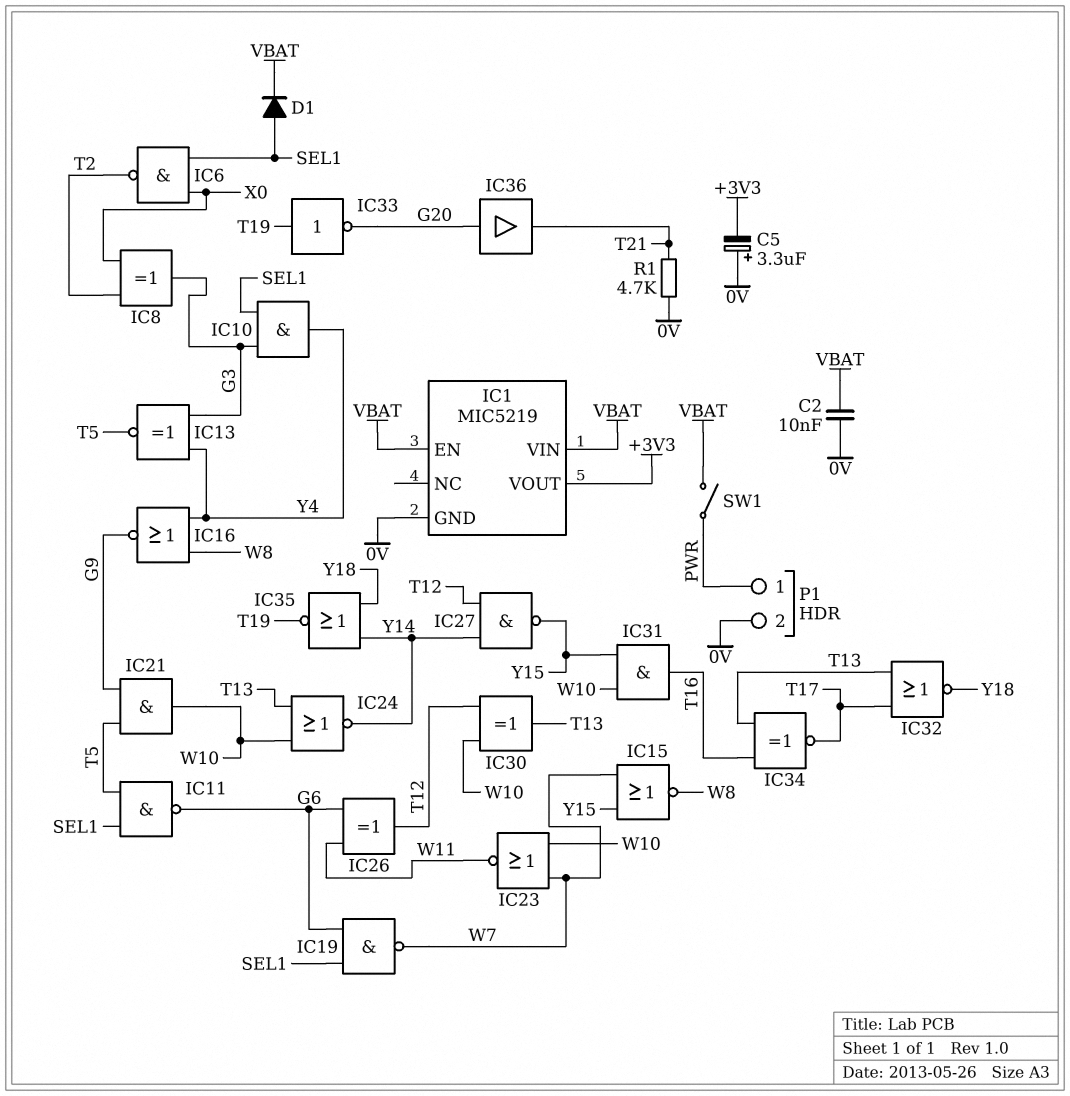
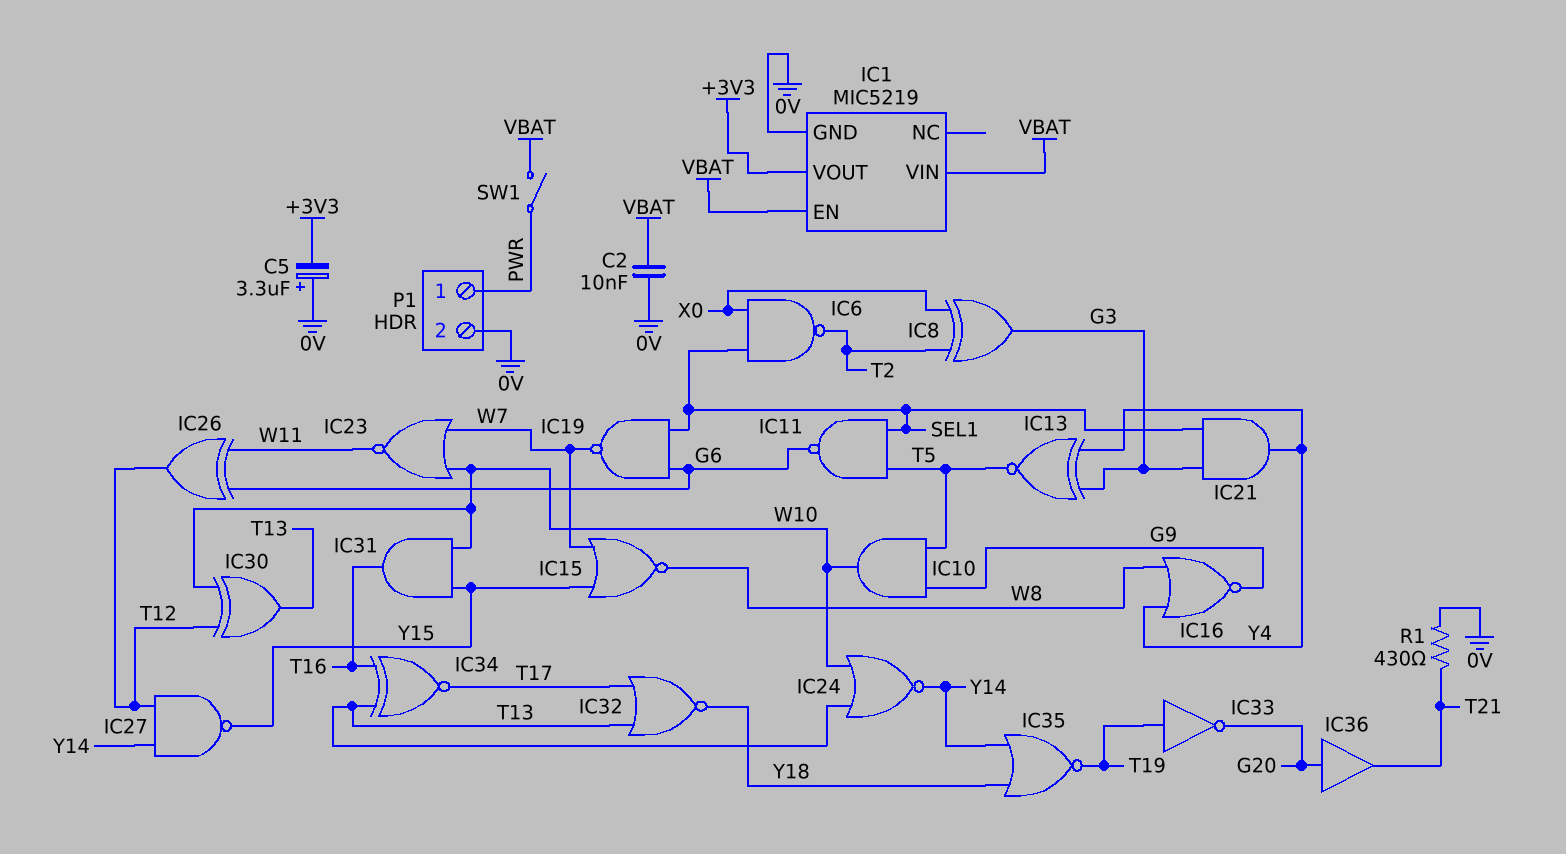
D1: diode (A SEL1, K VBAT) -> none
IC10: AND (in G3, in SEL1, out Y4) -> AND (in G9, in T5, out W10)
IC21: AND (in G9, in T5, out W10) -> AND (in G3, in SEL1, out Y4)
R1: 4.7k (0V, T21) -> 430 (0V, T21)

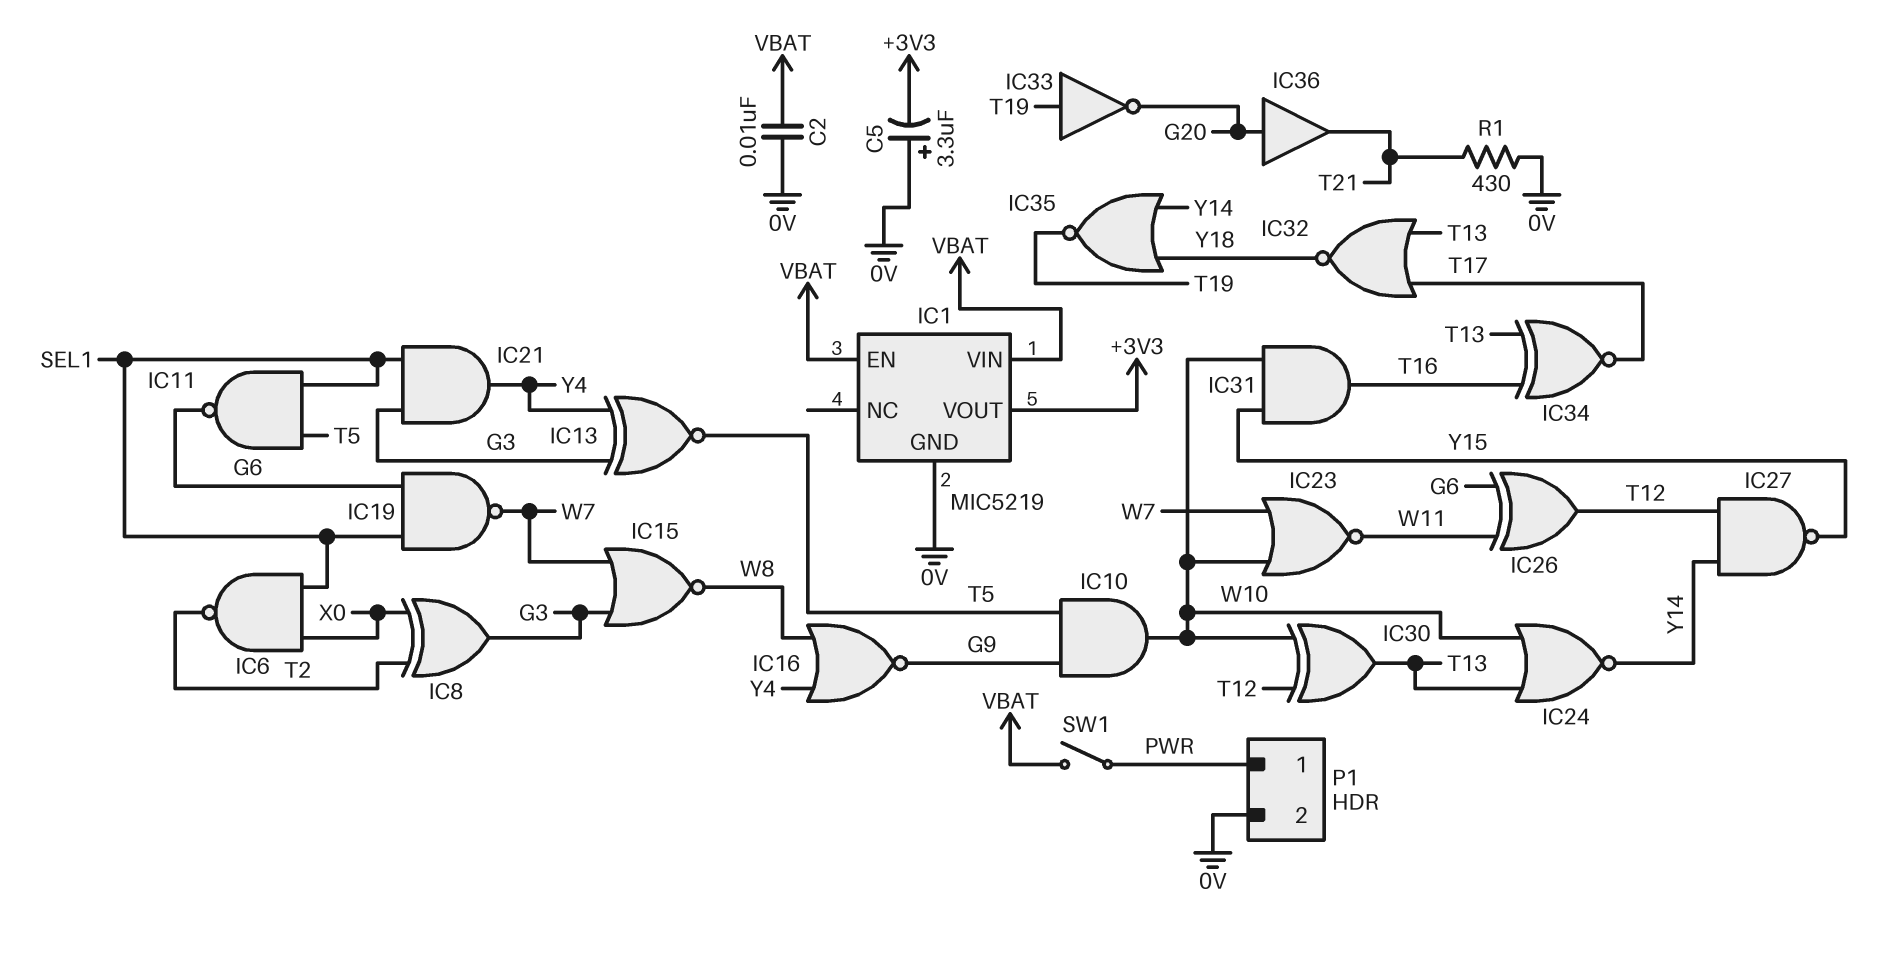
IC15: NOR (in W7, in Y15, out W8) -> NOR (in G3, in W7, out W8)

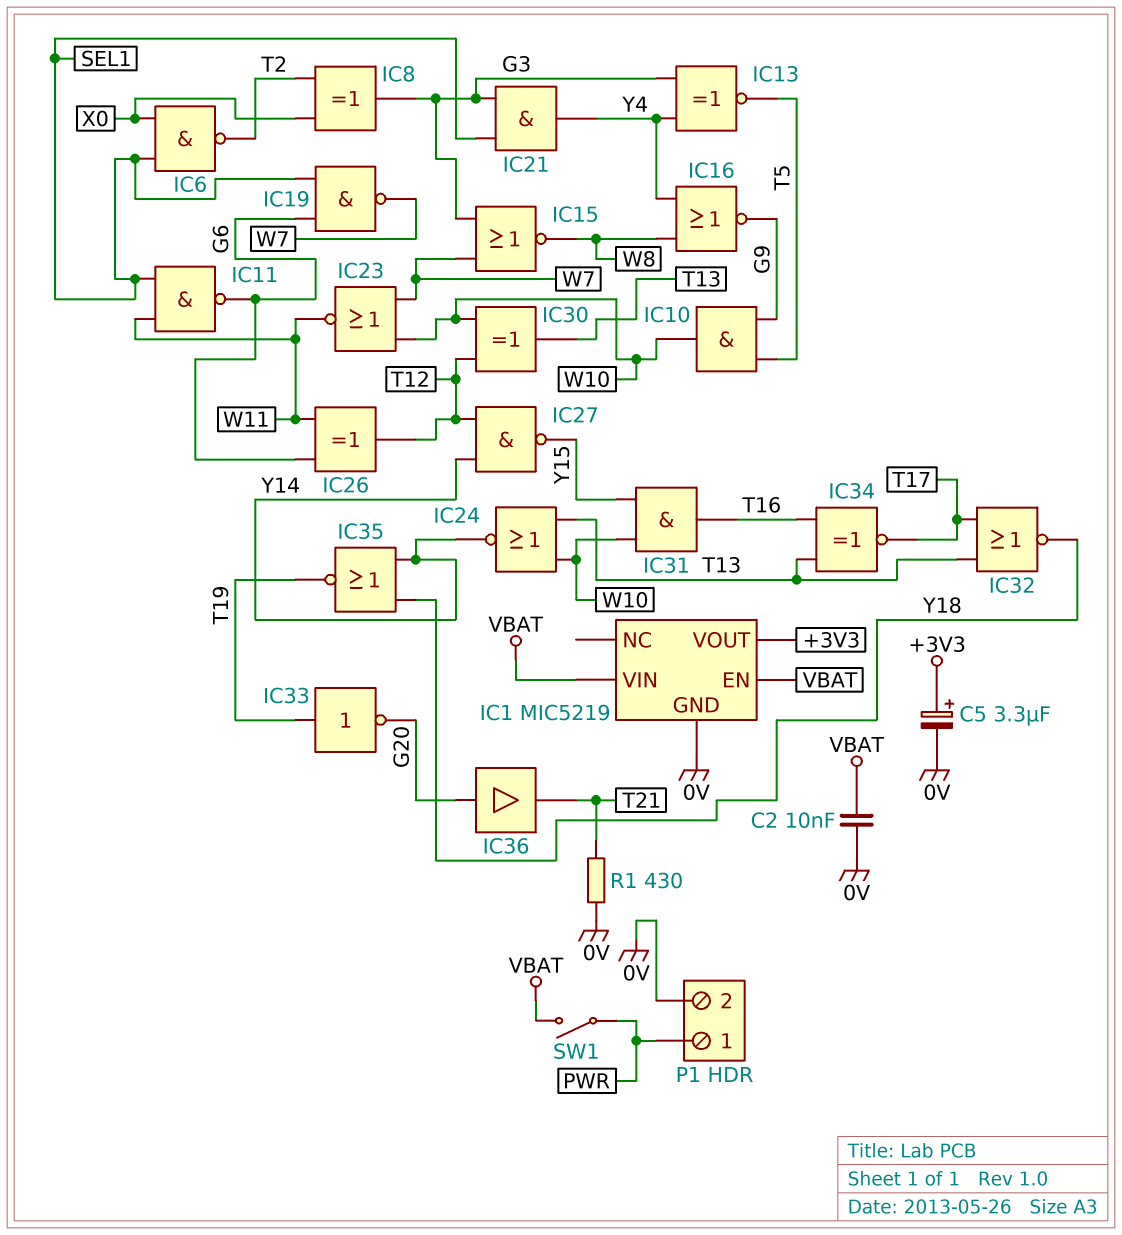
C5: 3.3uF (plus 0V, minus +3V3) -> 3.3uF (plus +3V3, minus 0V)
IC11: NAND (in SEL1, in T5, out G6) -> NAND (in SEL1, in W11, out G6)

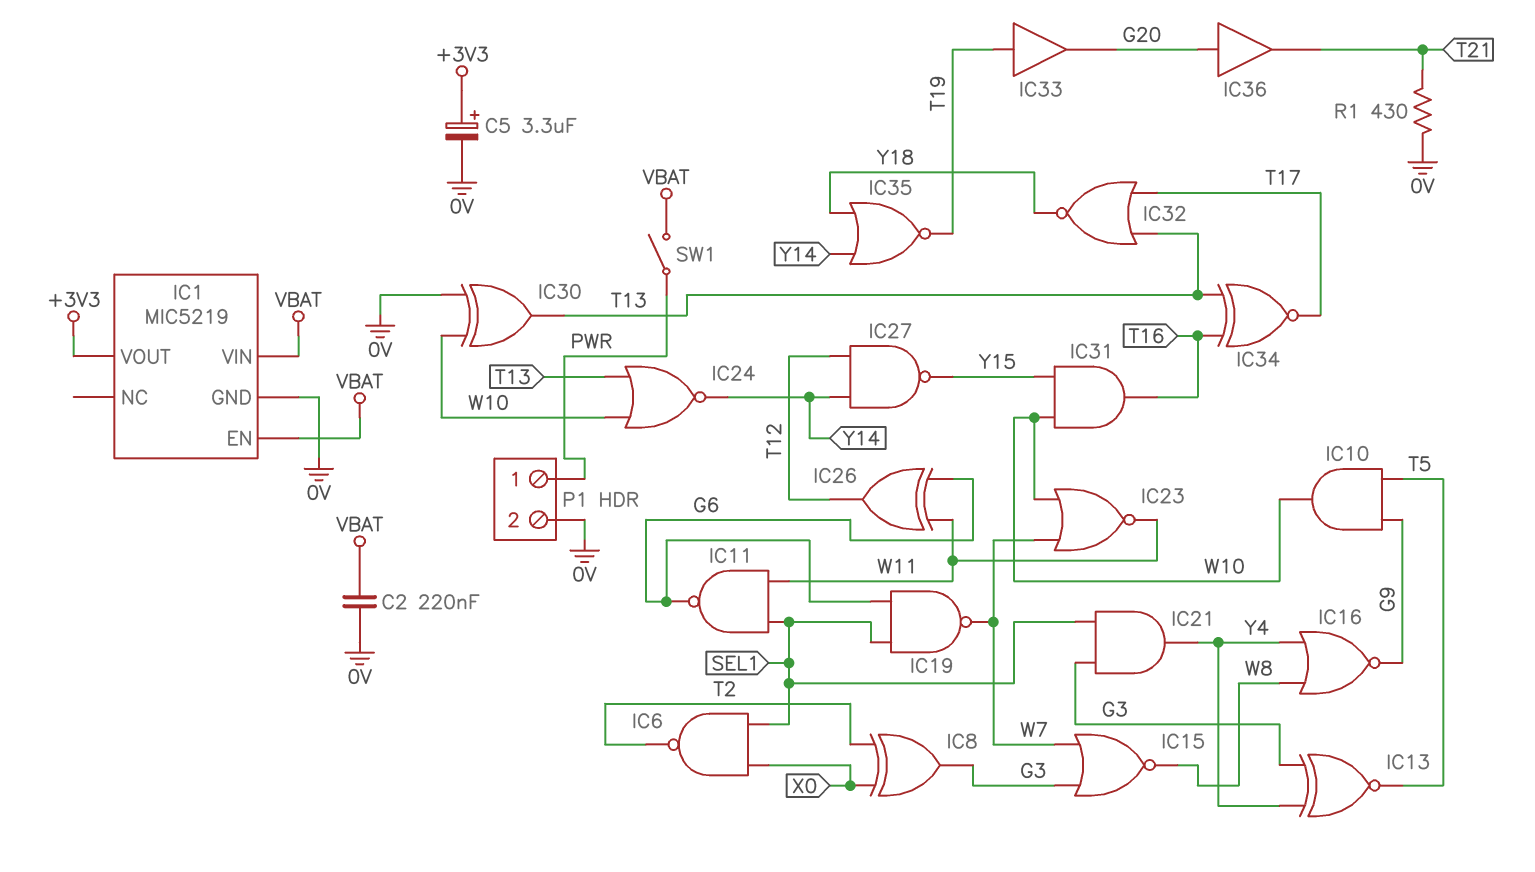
C2: 10nF (0V, VBAT) -> 220nF (0V, VBAT)
IC30: XOR (in T12, in W10, out T13) -> XOR (in 0V, in W10, out T13)
IC33: NOT (in T19, out G20) -> buffer (in T19, out G20)

